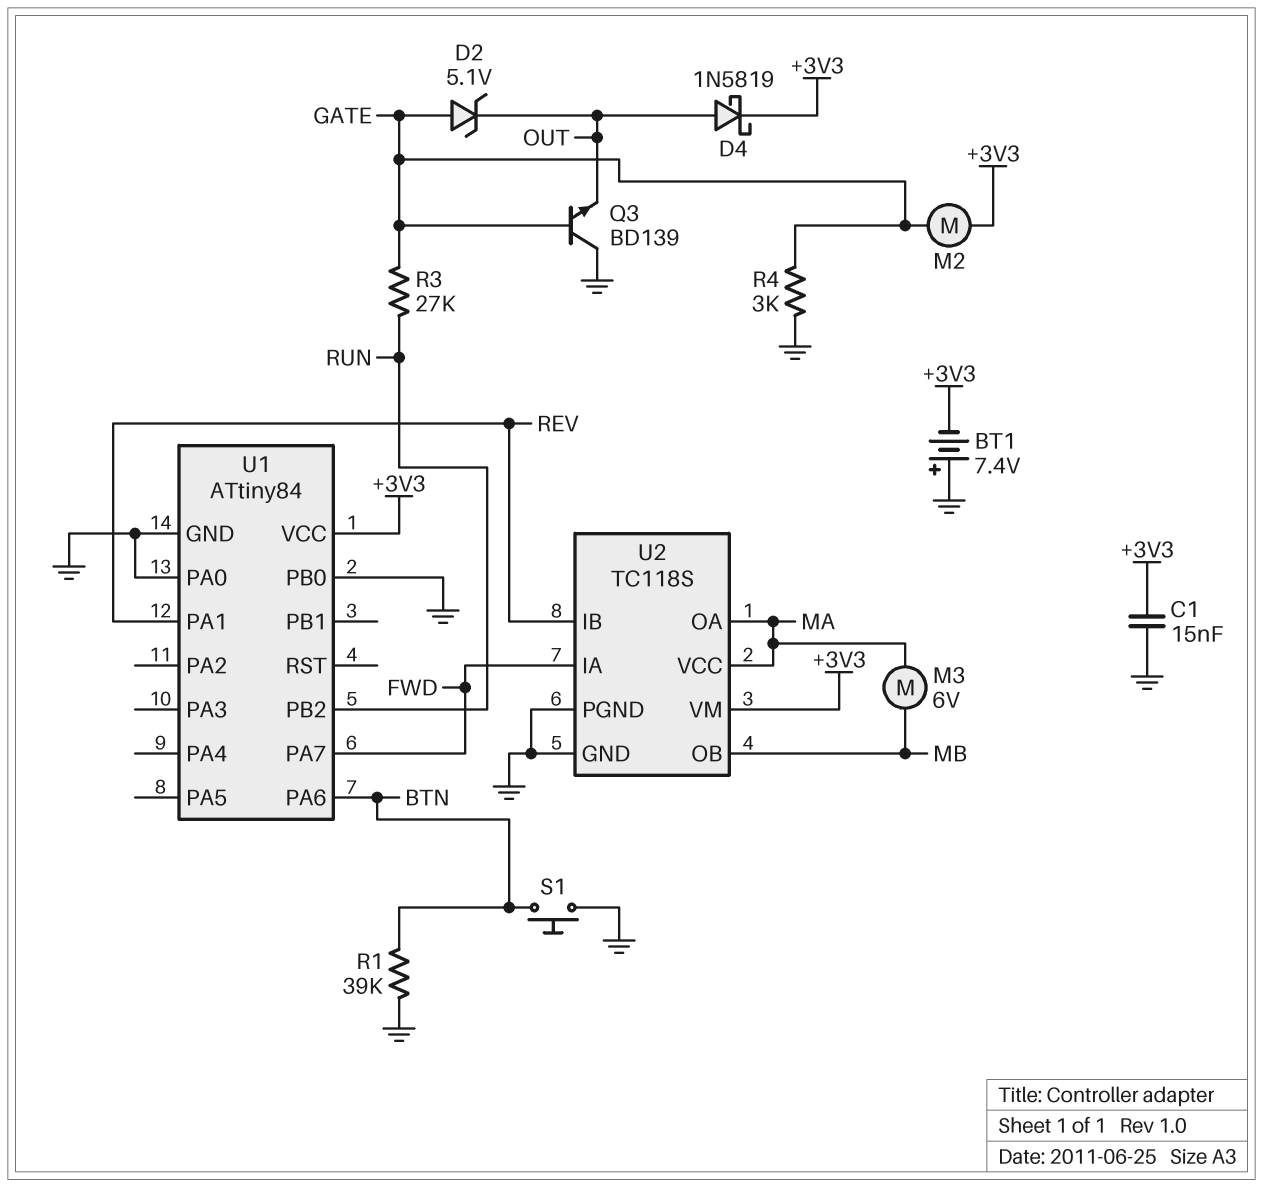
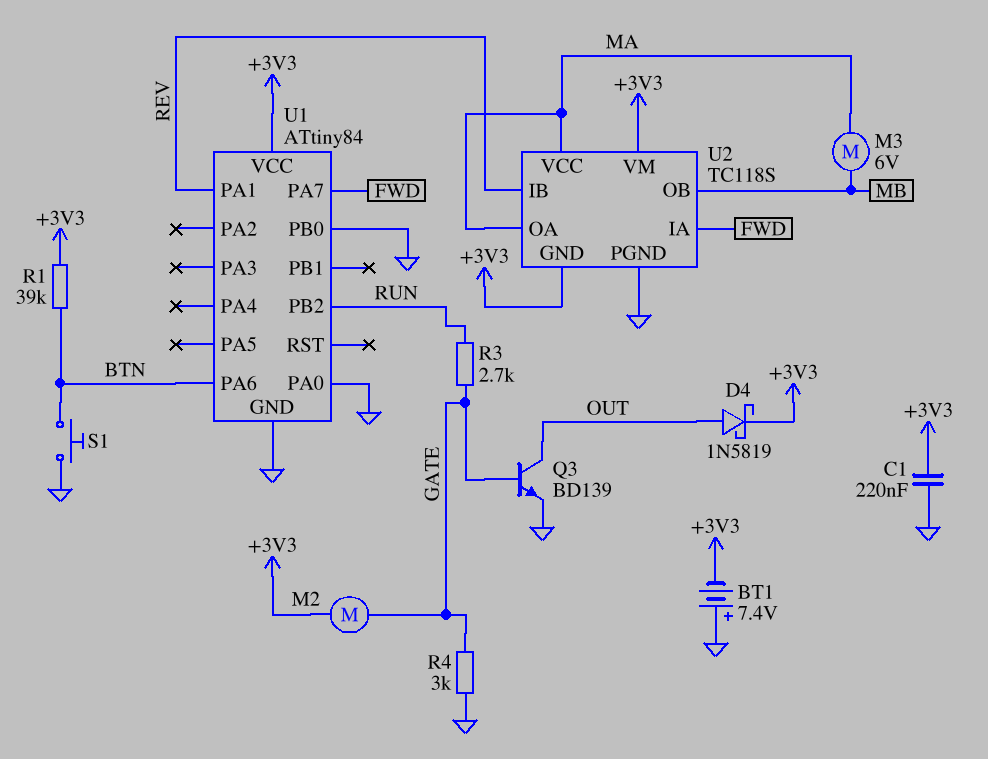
C1: 15nF (+3V3, GND) -> 220nF (+3V3, GND)
D2: zener 5.1V (A GATE, K OUT) -> none
Q3: NPN BD139 (B GATE, C GND, E OUT) -> NPN BD139 (B GATE, C OUT, E GND)
R1: 39k (BTN, GND) -> 39k (+3V3, BTN)
R3: 27k (GATE, RUN) -> 2.7k (GATE, RUN)
U2 pin GND: GND -> +3V3

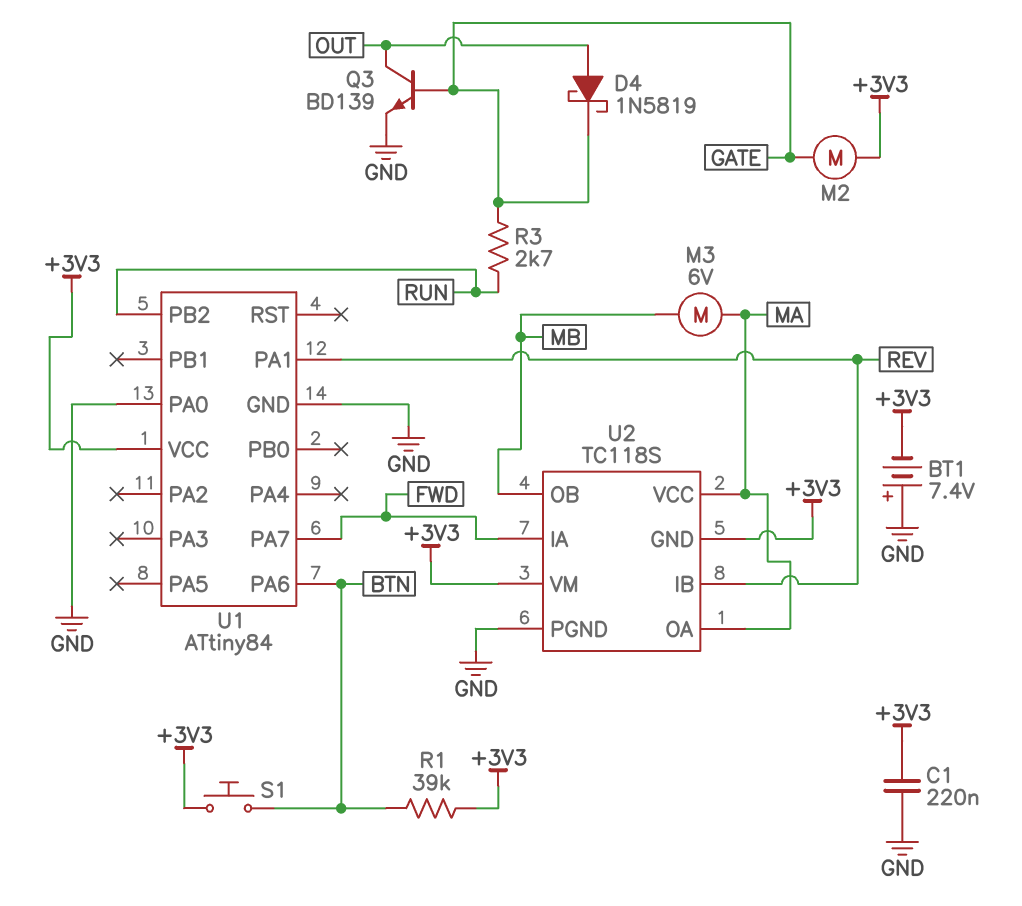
D4: schottky 1N5819 (A OUT, K +3V3) -> schottky 1N5819 (A OUT, K GATE)
R4: 3k (GATE, GND) -> none
S1: button (BTN, GND) -> button (+3V3, BTN)
U1 pin PB0: GND -> none

